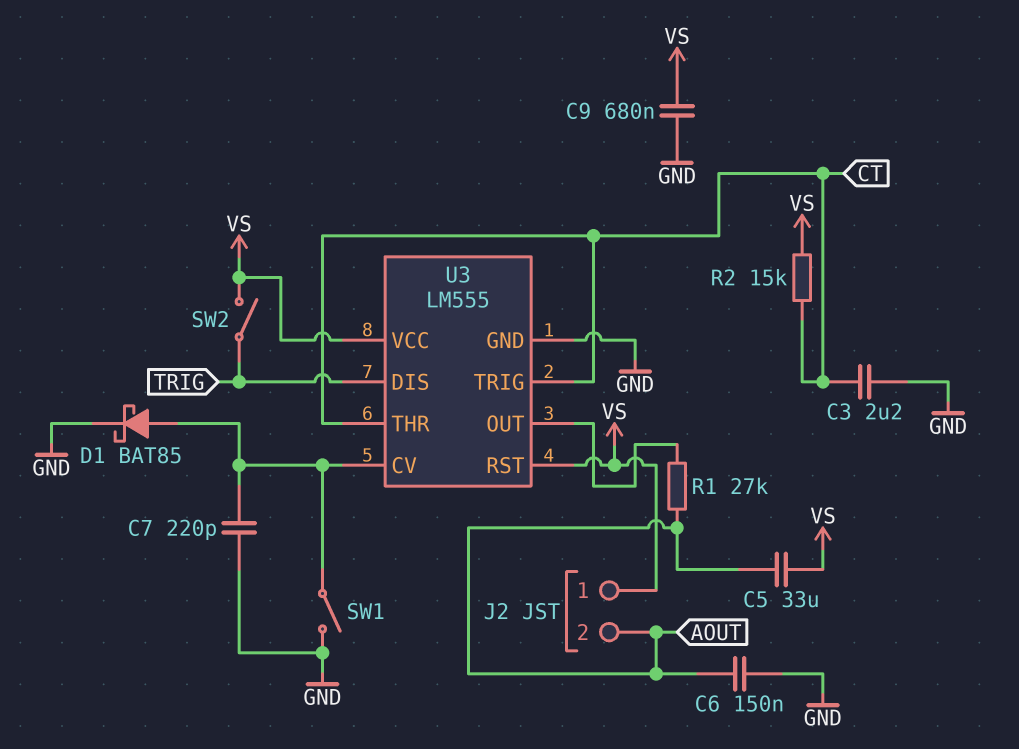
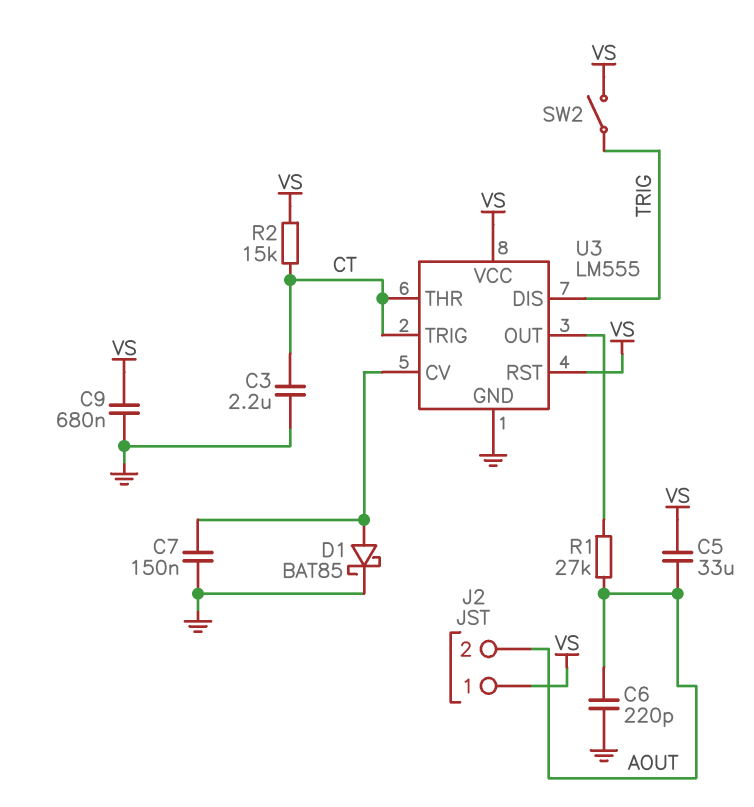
C6: 150nF (AOUT, GND) -> 220pF (AOUT, GND)
C7: 220pF (GND, U3/CV) -> 150nF (GND, U3/CV)
SW1: switch (GND, U3/CV) -> none

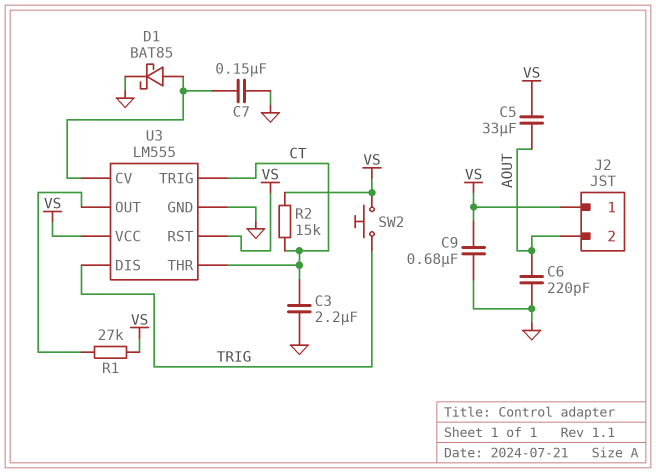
R1: 27k (AOUT, U3/OUT) -> 27k (U3/OUT, VS)
SW2: switch (TRIG, VS) -> button (TRIG, VS)

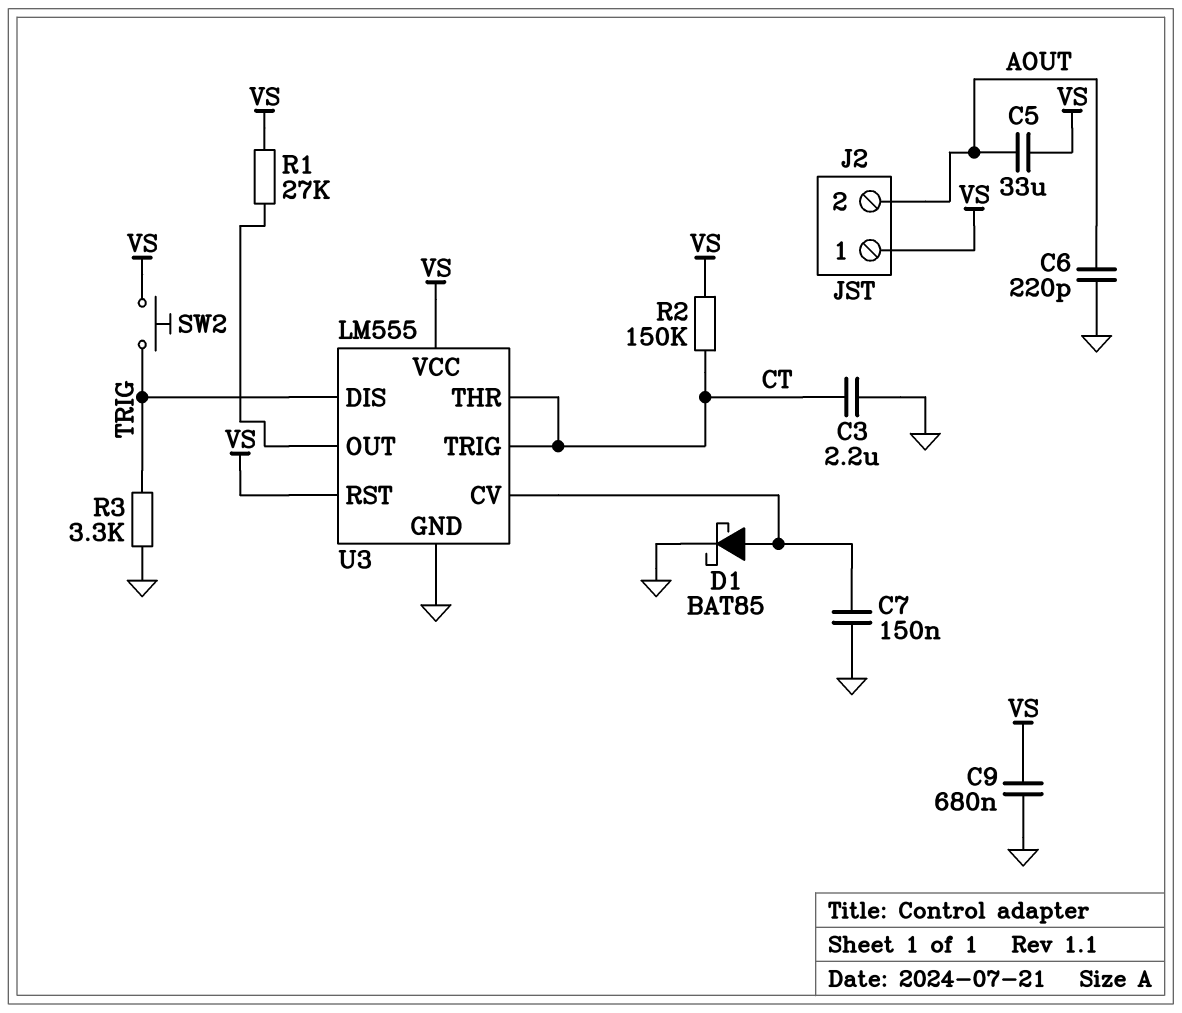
R2: 15k (CT, VS) -> 150k (CT, VS)
R3: none -> 3.3k (GND, TRIG)

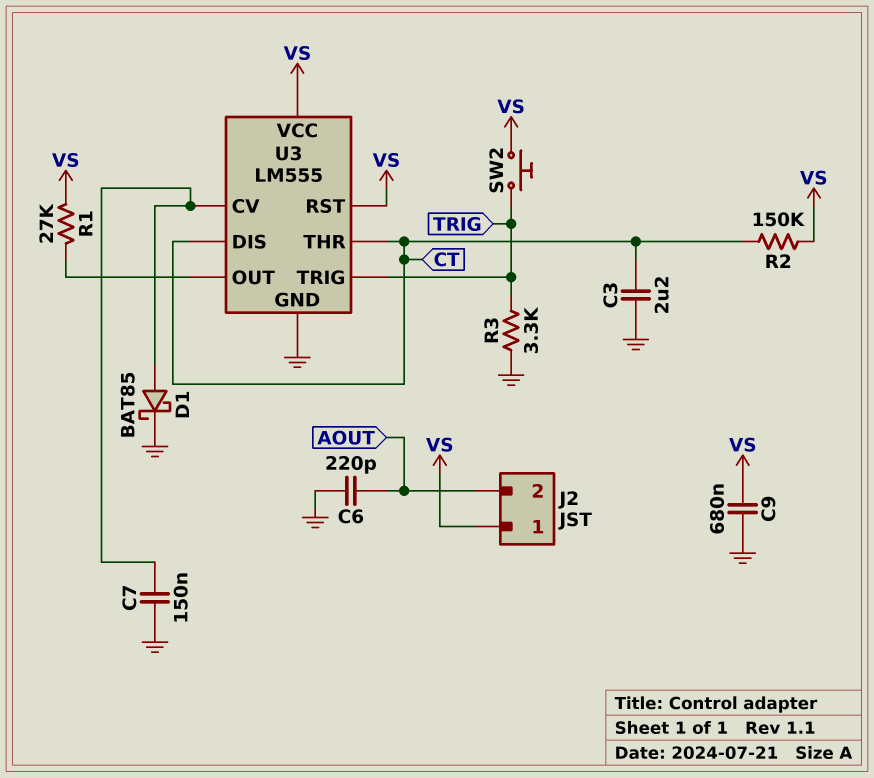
C5: 33uF (AOUT, VS) -> none
U3 pin DIS: TRIG -> CT
U3 pin TRIG: CT -> TRIG

